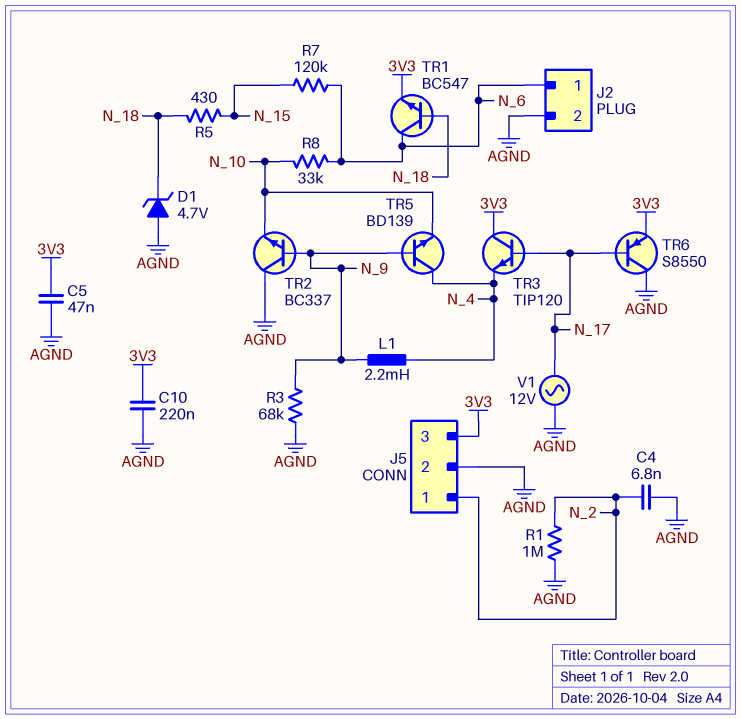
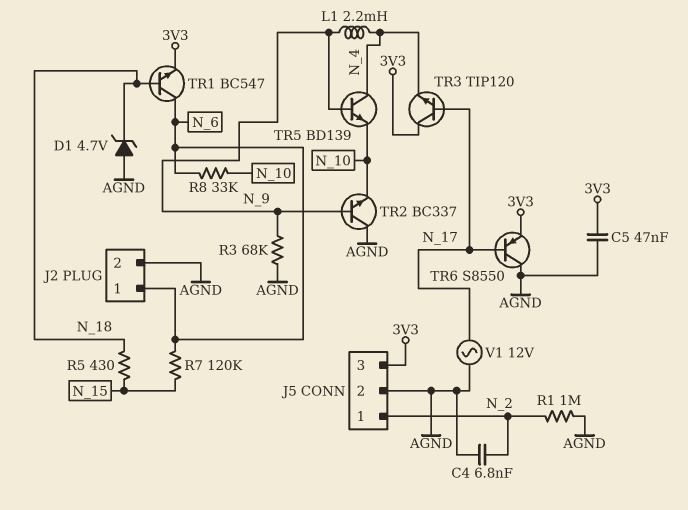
C10: 220nF (3V3, AGND) -> none

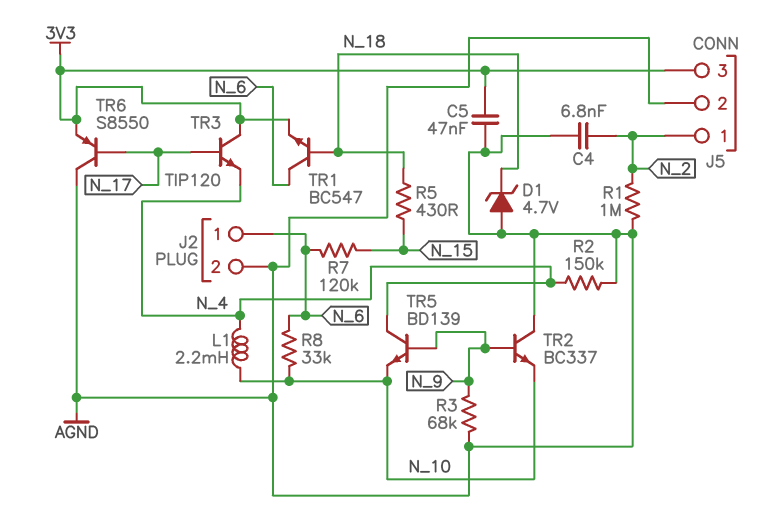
L1: 2.2mH (N_4, N_9) -> 2.2mH (N_4, N_10)
R2: none -> 150k (AGND, N_4)
V1: AC 12V (AGND, N_17) -> none

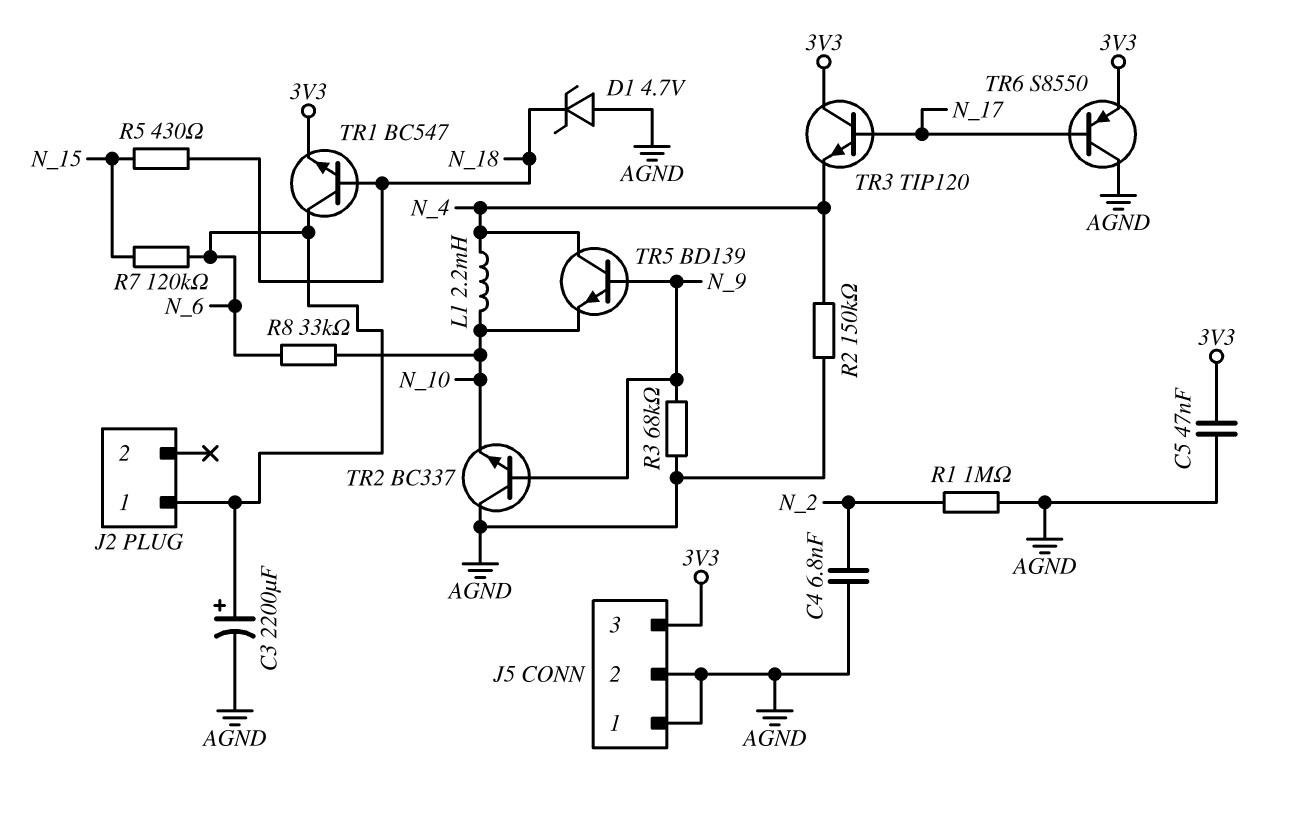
C3: none -> 2200uF (plus N_6, minus AGND)
J2 pin 2: AGND -> none
J5 pin 1: N_2 -> AGND

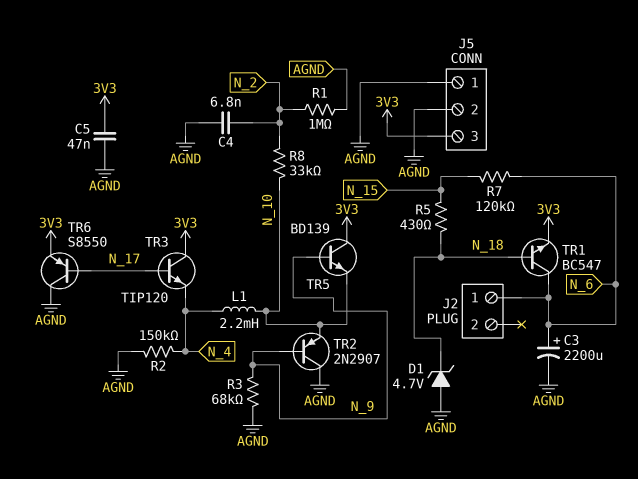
R8: 33k (N_6, N_10) -> 33k (N_2, N_10)
TR2: NPN BC337 (B N_9, C AGND, E N_10) -> PNP 2N2907 (B N_9, C AGND, E N_10)
TR5: NPN BD139 (B N_9, C N_4, E N_10) -> NPN BD139 (B N_9, C 3V3, E N_10)

